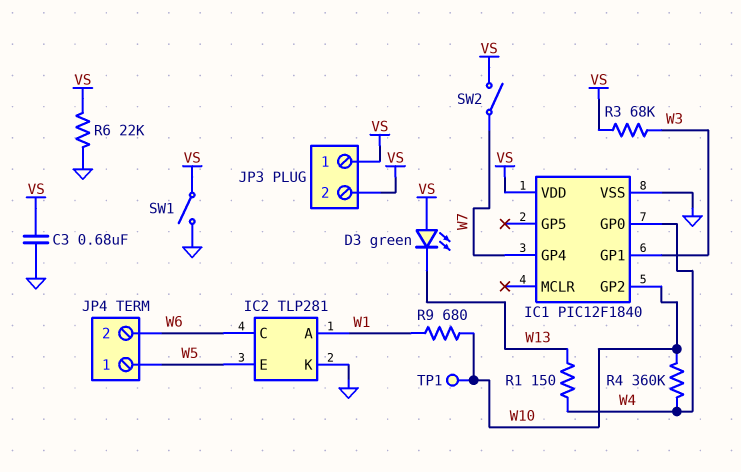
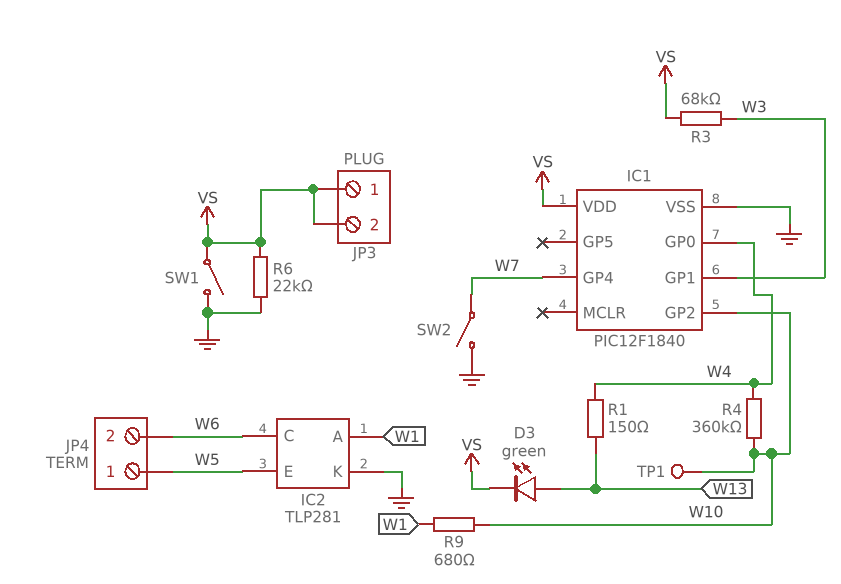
C3: 680nF (GND, VS) -> none
D3: LED green (A VS, K W13) -> LED green (A W13, K VS)
SW2: switch (VS, W7) -> switch (GND, W7)

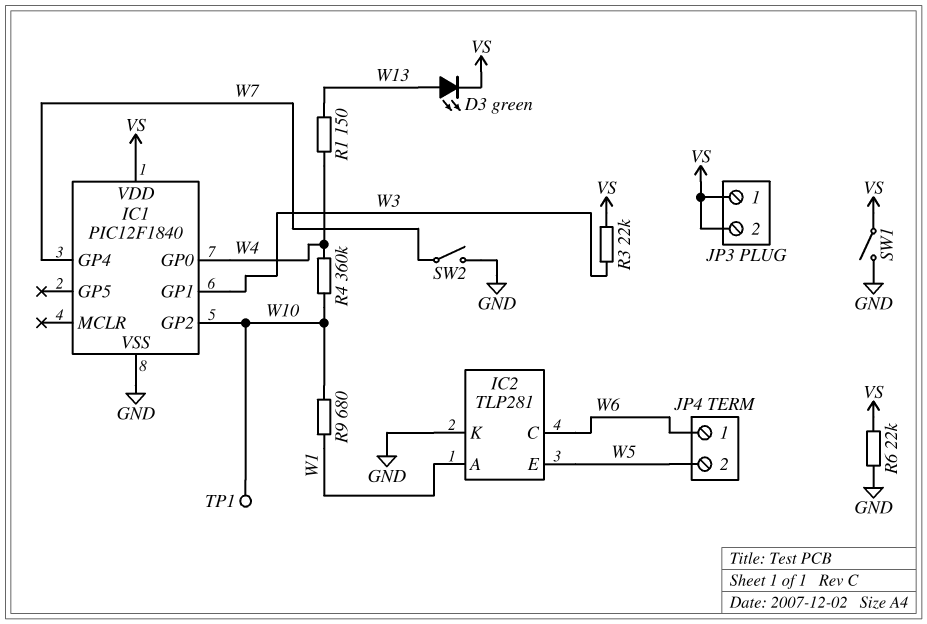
JP4 pin 1: W5 -> W6
JP4 pin 2: W6 -> W5
R3: 68k (VS, W3) -> 22k (VS, W3)

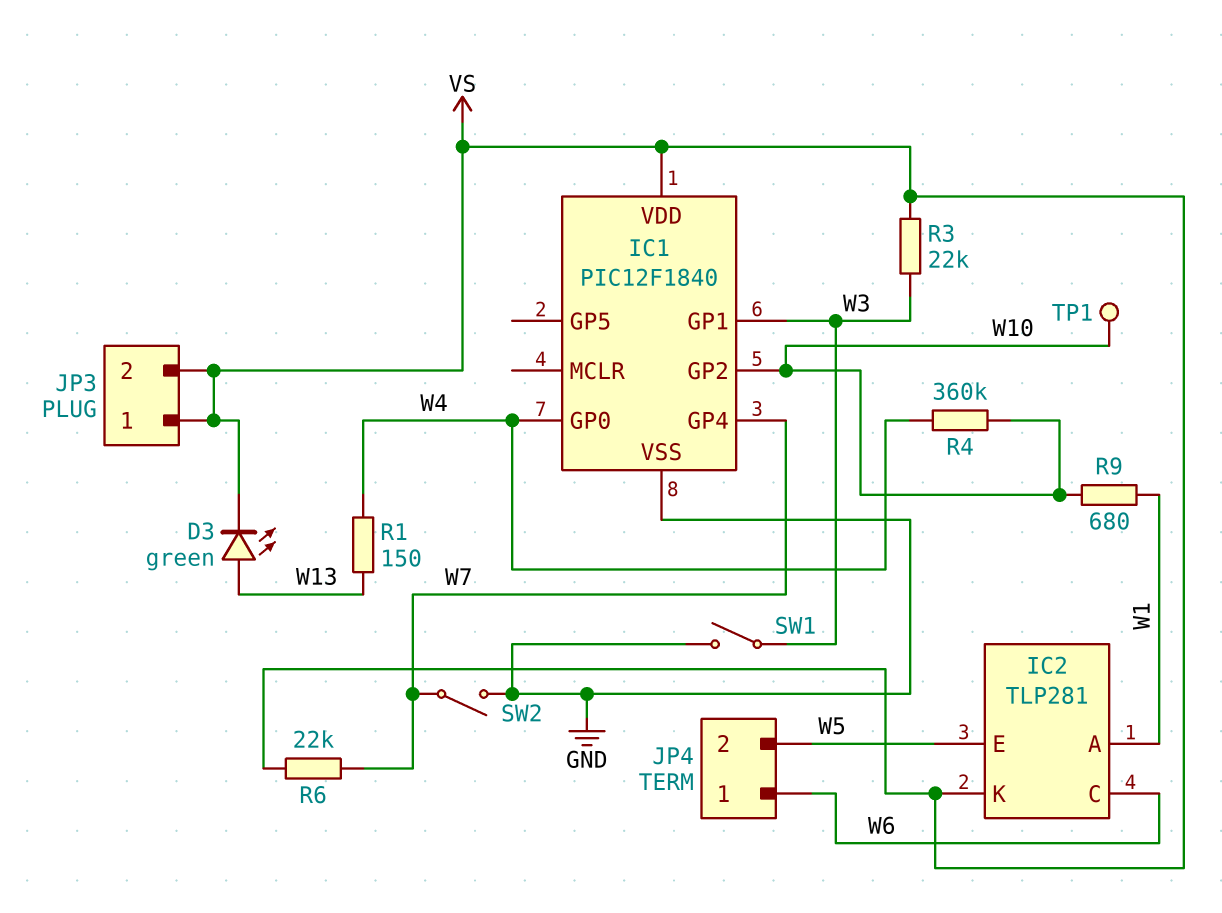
IC2 pin K: GND -> VS
R6: 22k (GND, VS) -> 22k (VS, W7)
SW1: switch (GND, VS) -> switch (GND, W3)

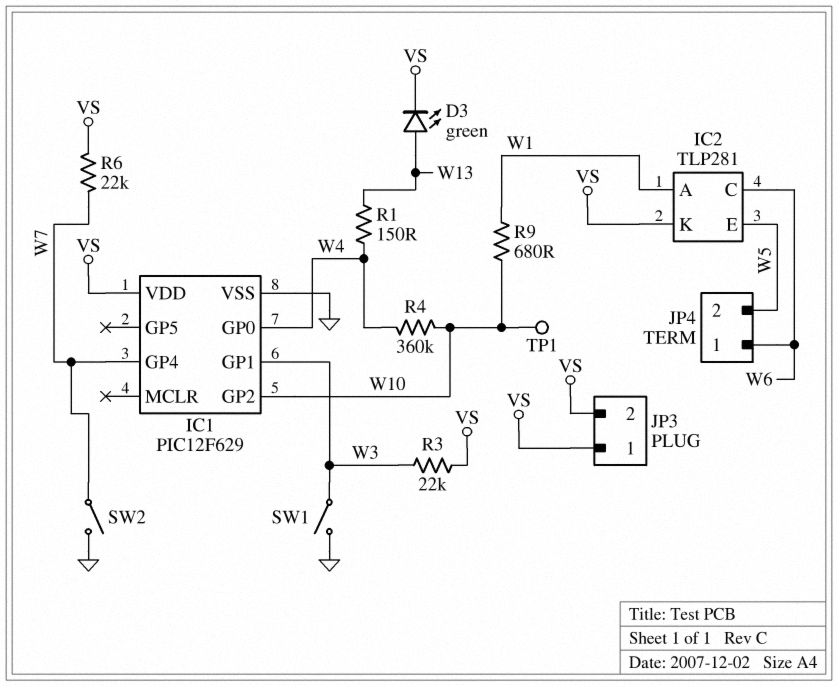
IC1: PIC12F1840 -> PIC12F629

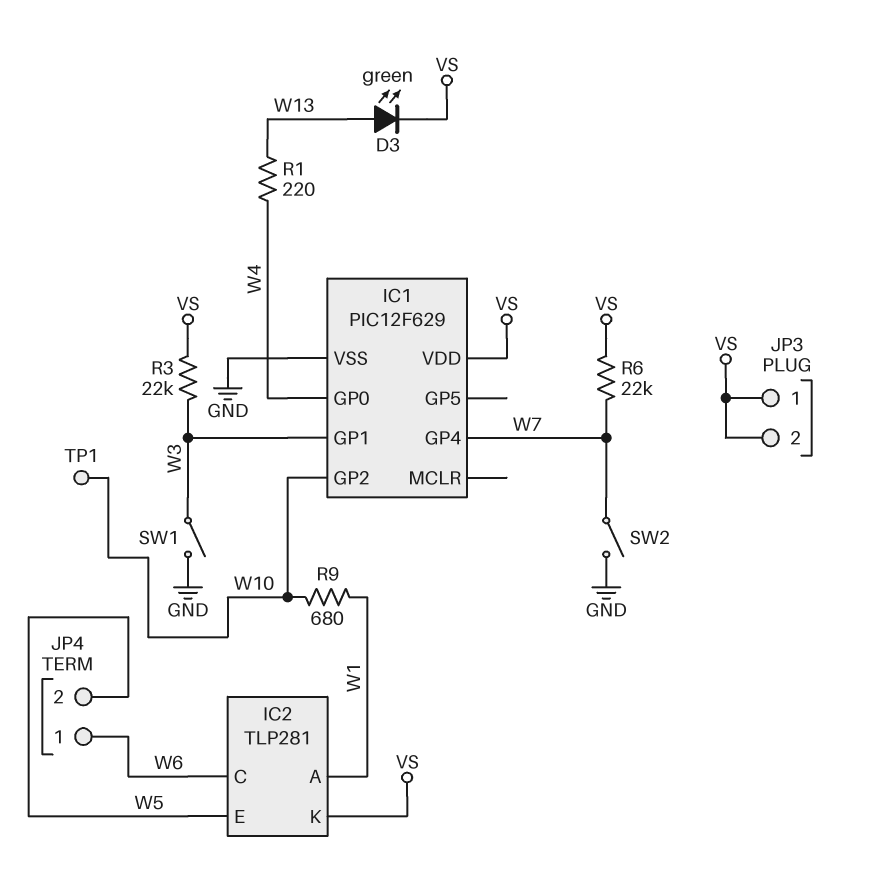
R1: 150 (W4, W13) -> 220 (W4, W13)
R4: 360k (W4, W10) -> none

